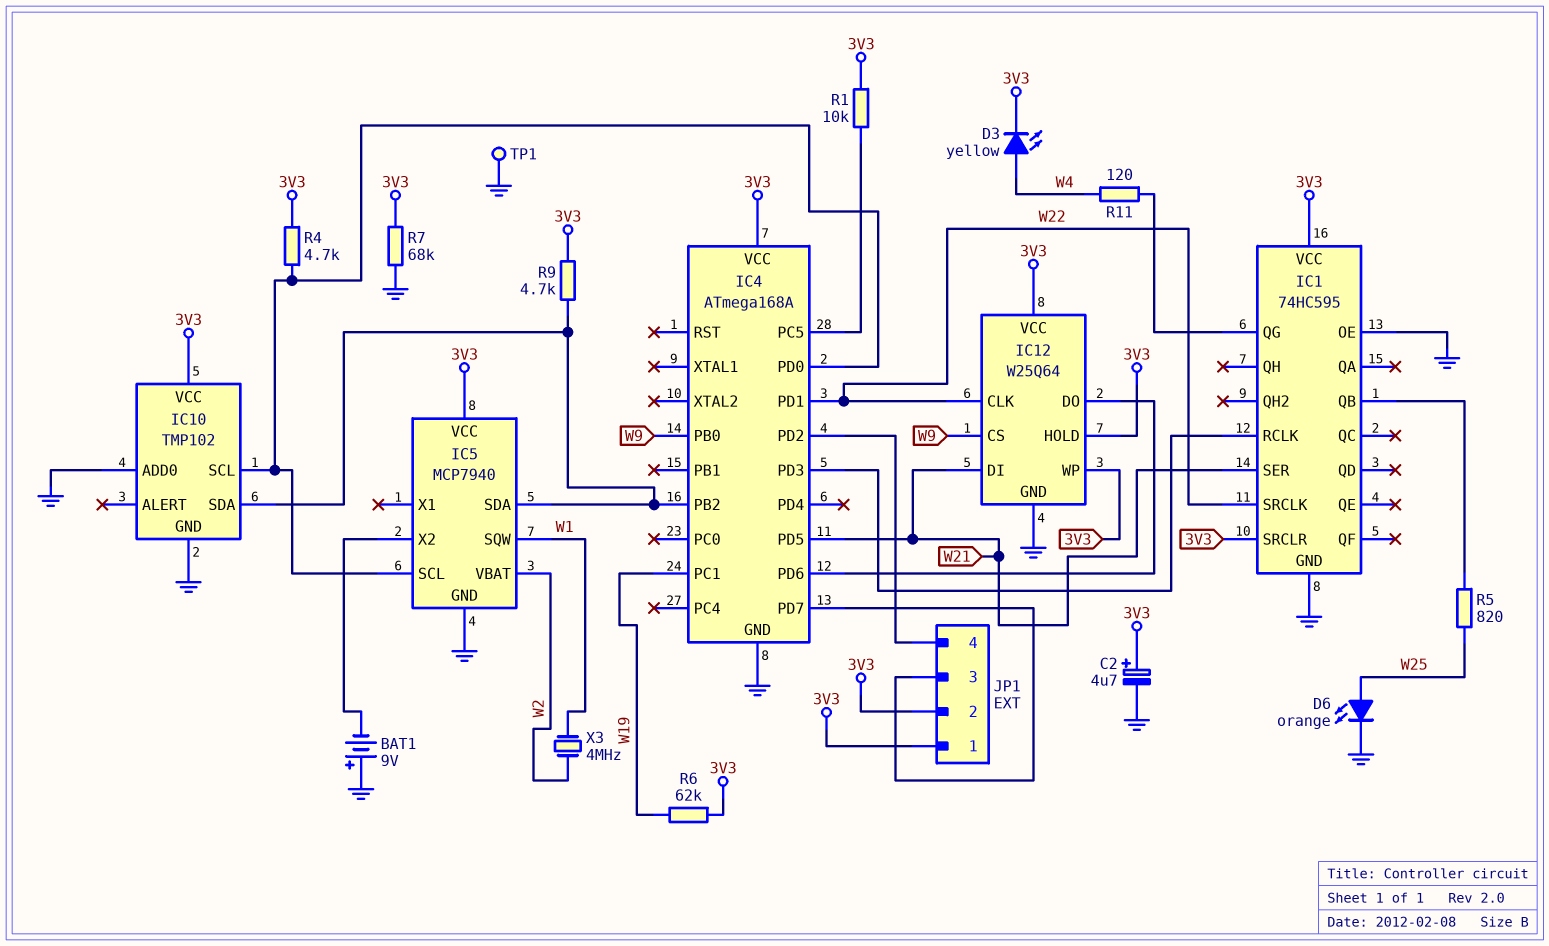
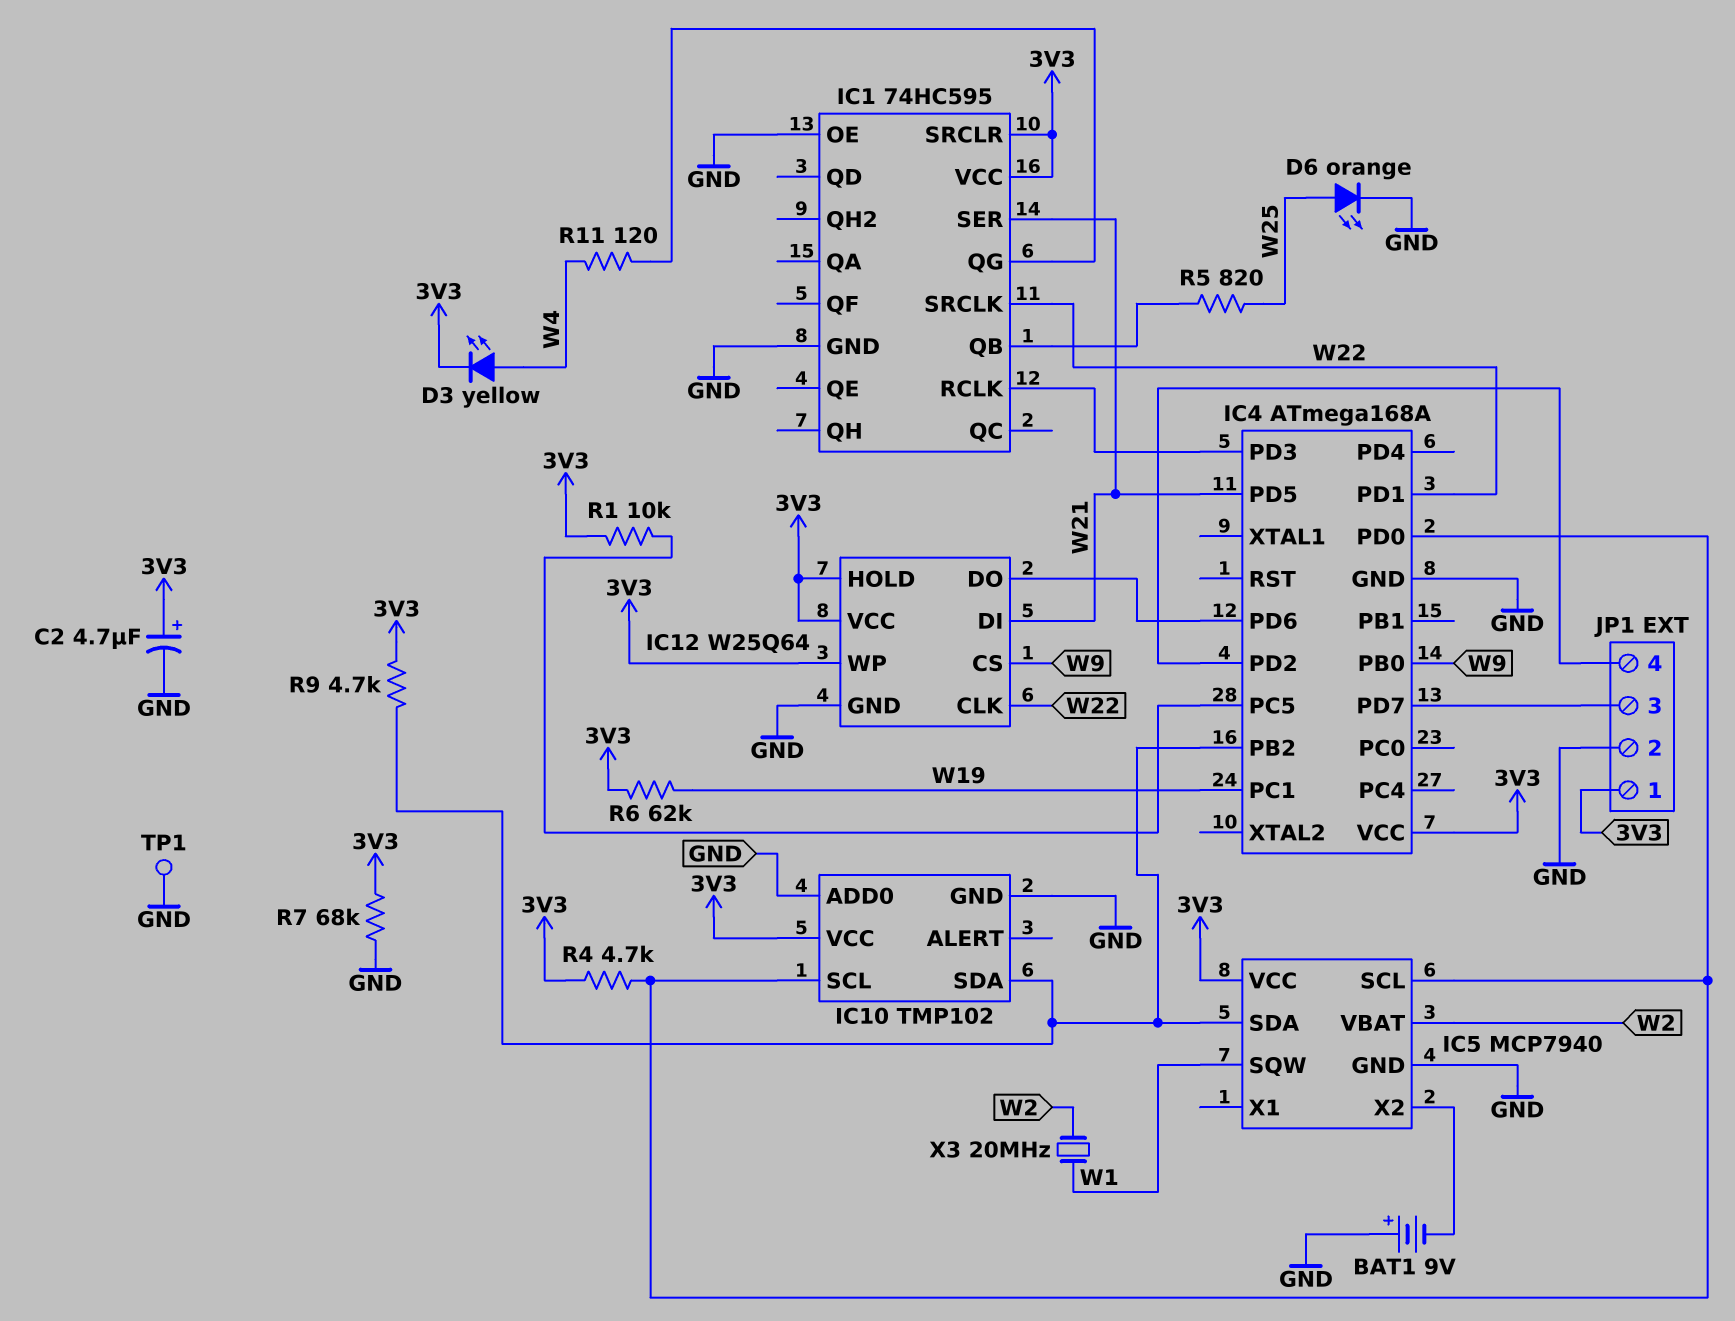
JP1 pin 2: 3V3 -> GND
X3: 4MHz (W1, W2) -> 20MHz (W1, W2)

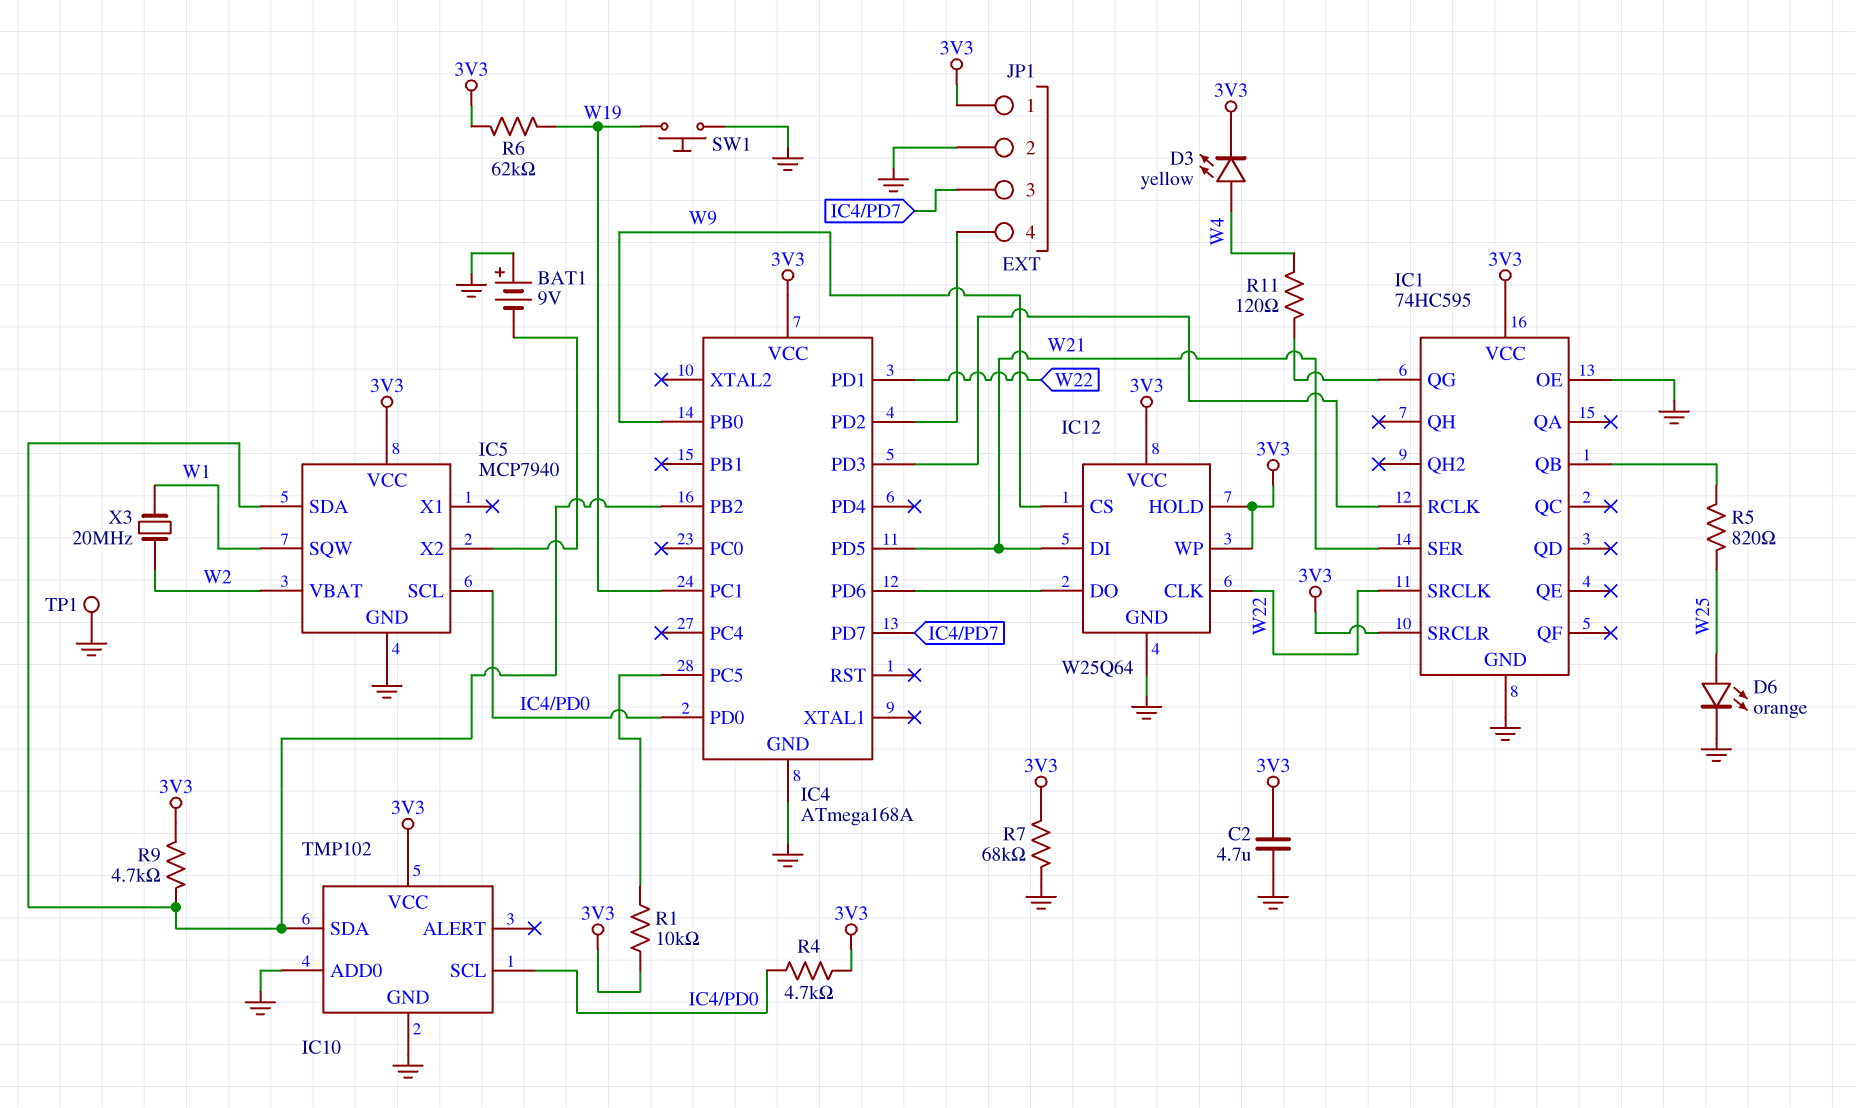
C2: 4.7uF (plus 3V3, minus GND) -> 4.7uF (3V3, GND)
SW1: none -> button (GND, W19)

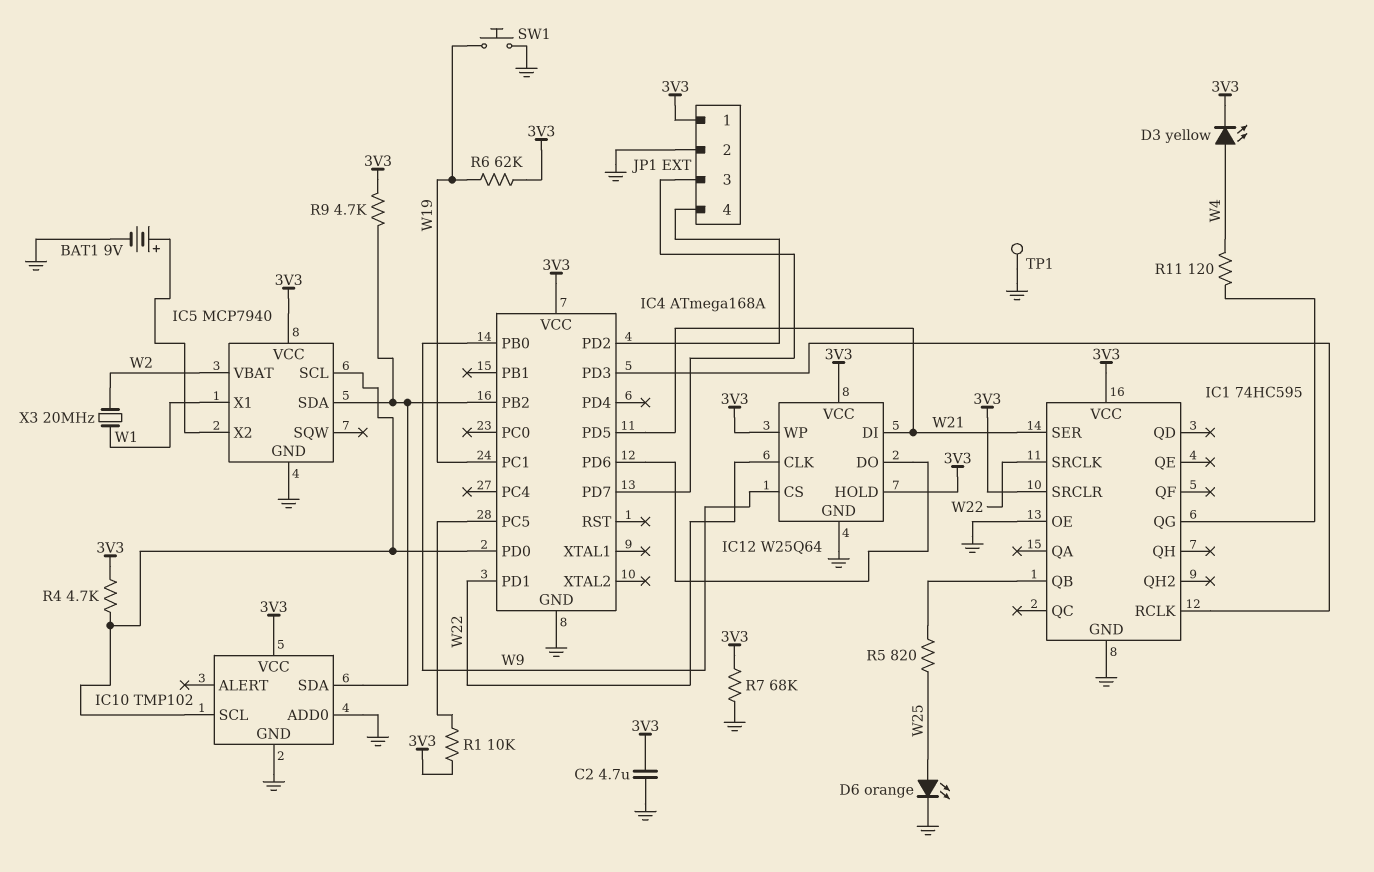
BAT1: 9V (plus GND, minus IC5/X2) -> 9V (plus IC5/X2, minus GND)
IC5 pin SQW: W1 -> none
IC5 pin X1: none -> W1

